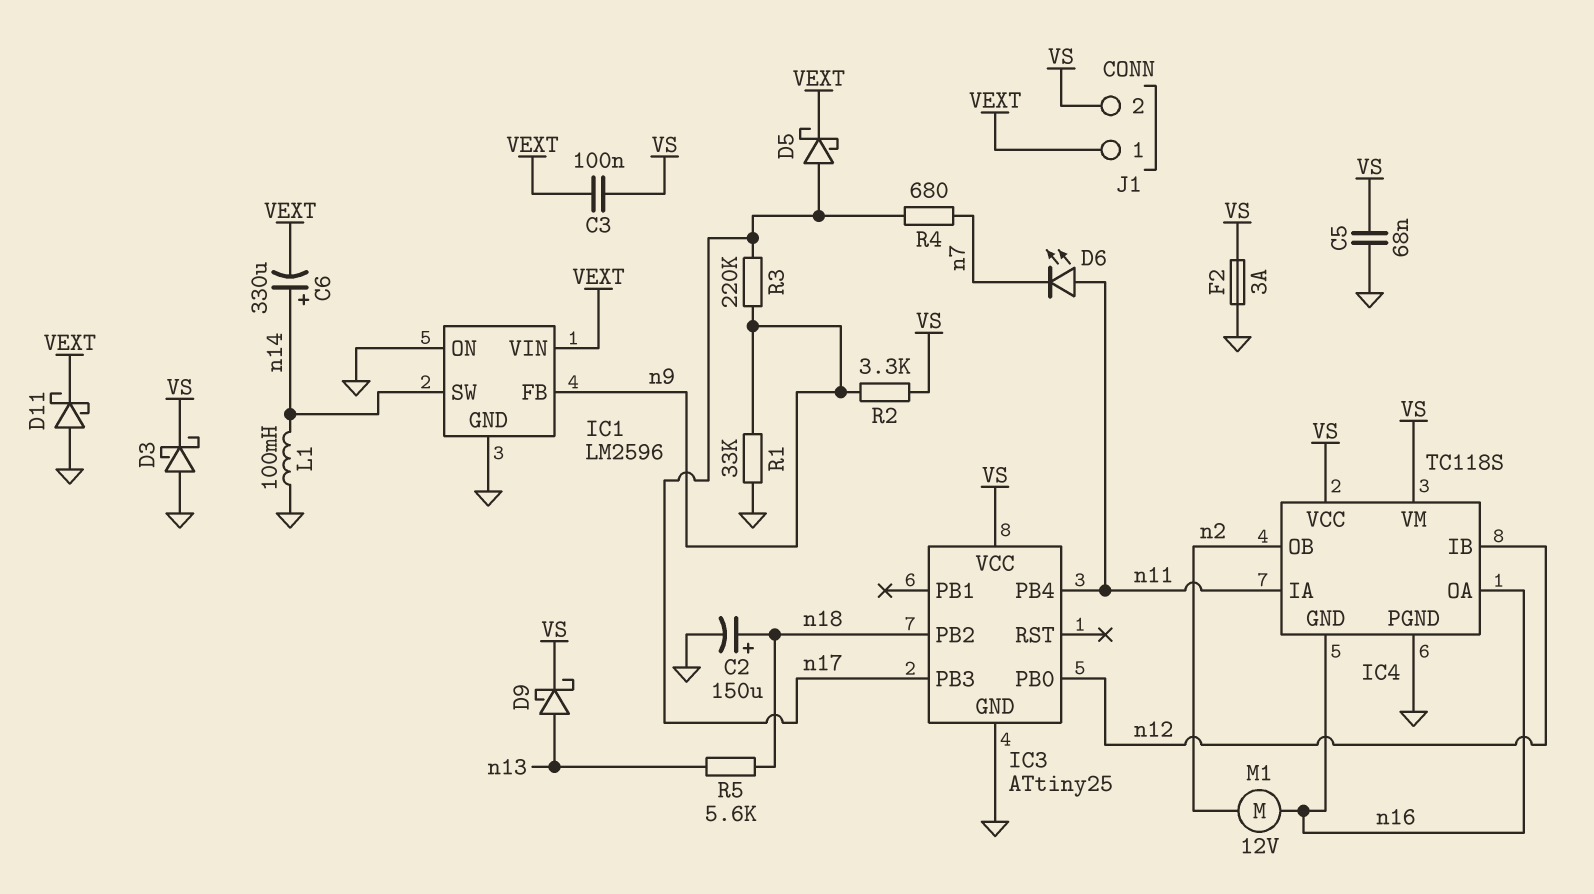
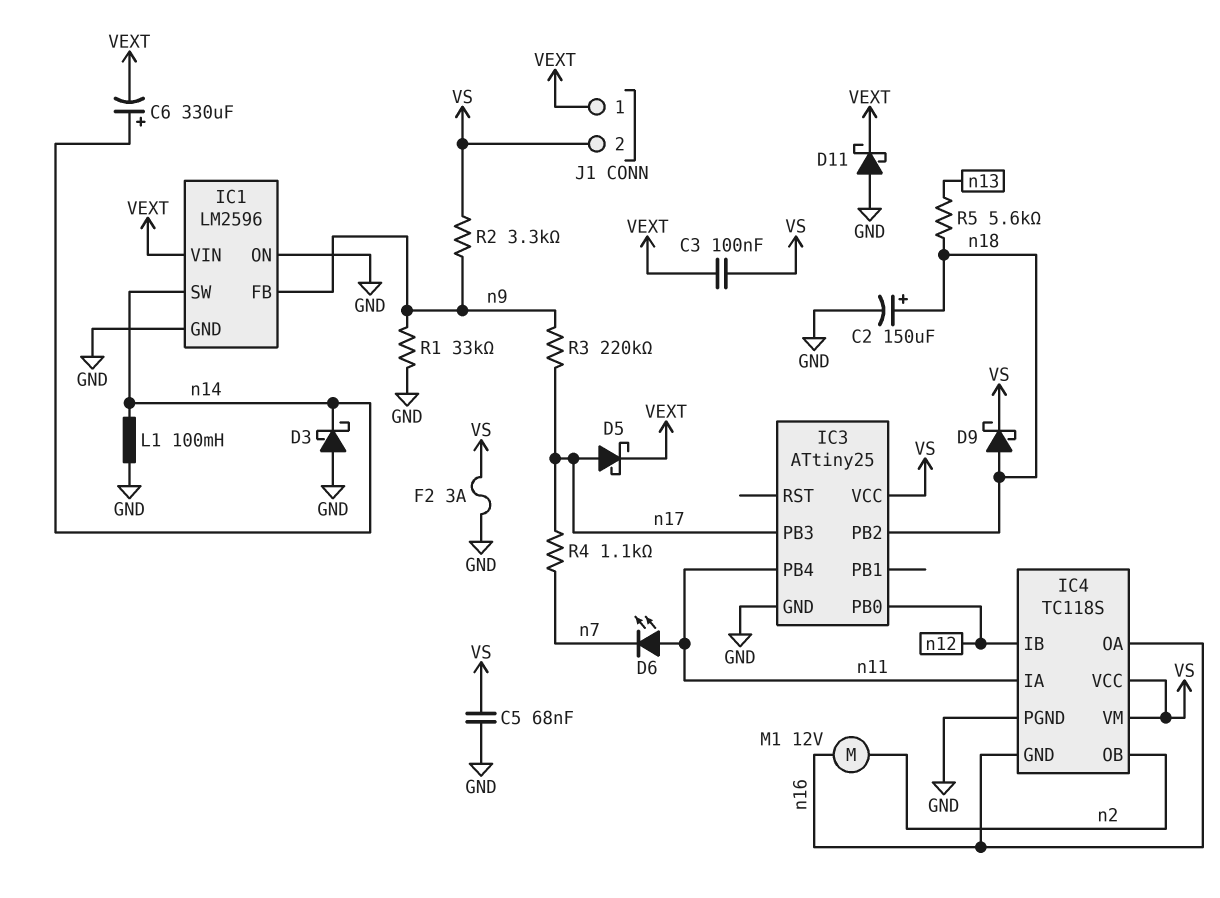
D3: schottky (A GND, K VS) -> schottky (A GND, K n14)
D9: schottky (A n13, K VS) -> schottky (A n18, K VS)
R4: 680 (n7, n17) -> 1.1k (n7, n17)

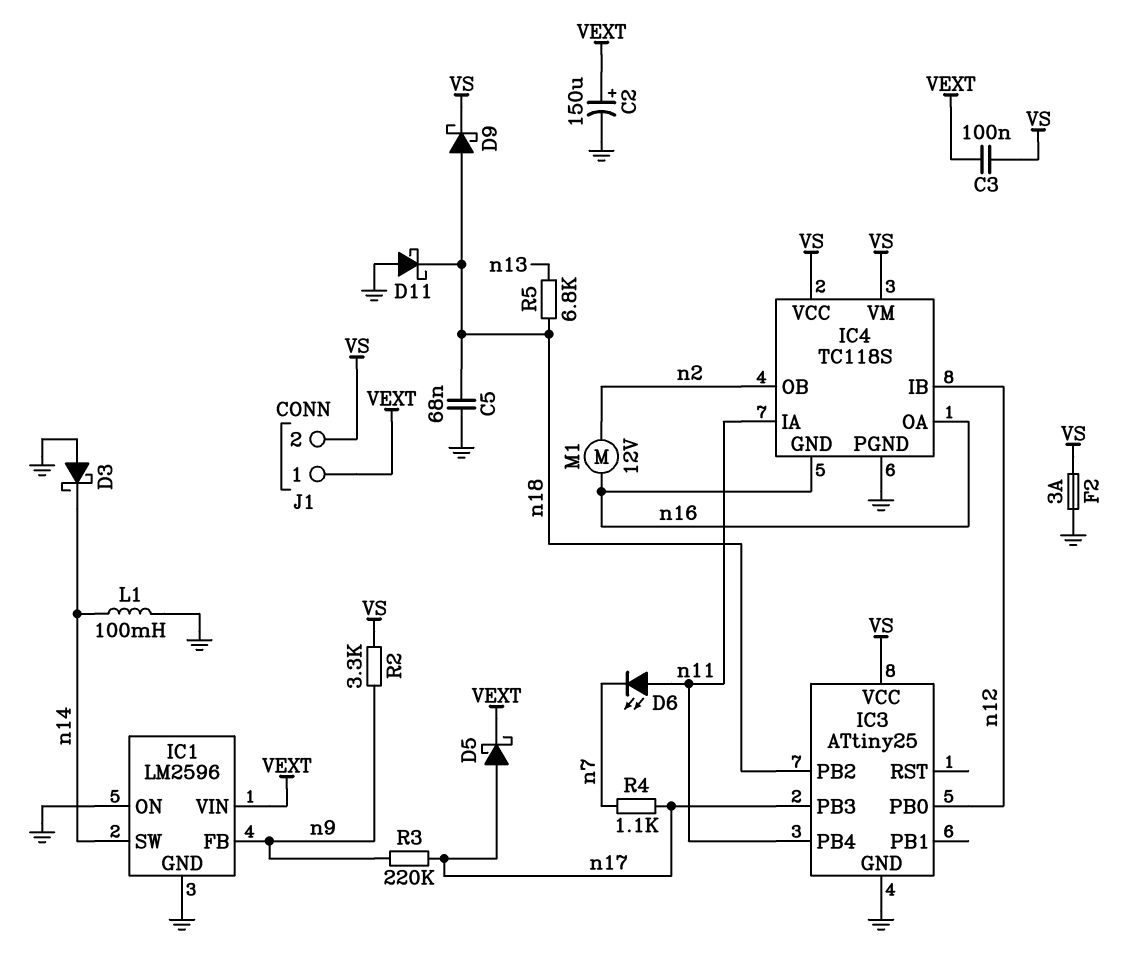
C2: 150uF (plus n18, minus GND) -> 150uF (plus VEXT, minus GND)
C5: 68nF (GND, VS) -> 68nF (GND, n18)
C6: 330uF (plus n14, minus VEXT) -> none
D11: schottky (A GND, K VEXT) -> schottky (A GND, K n18)
R1: 33k (GND, n9) -> none
R5: 5.6k (n13, n18) -> 6.8k (n13, n18)

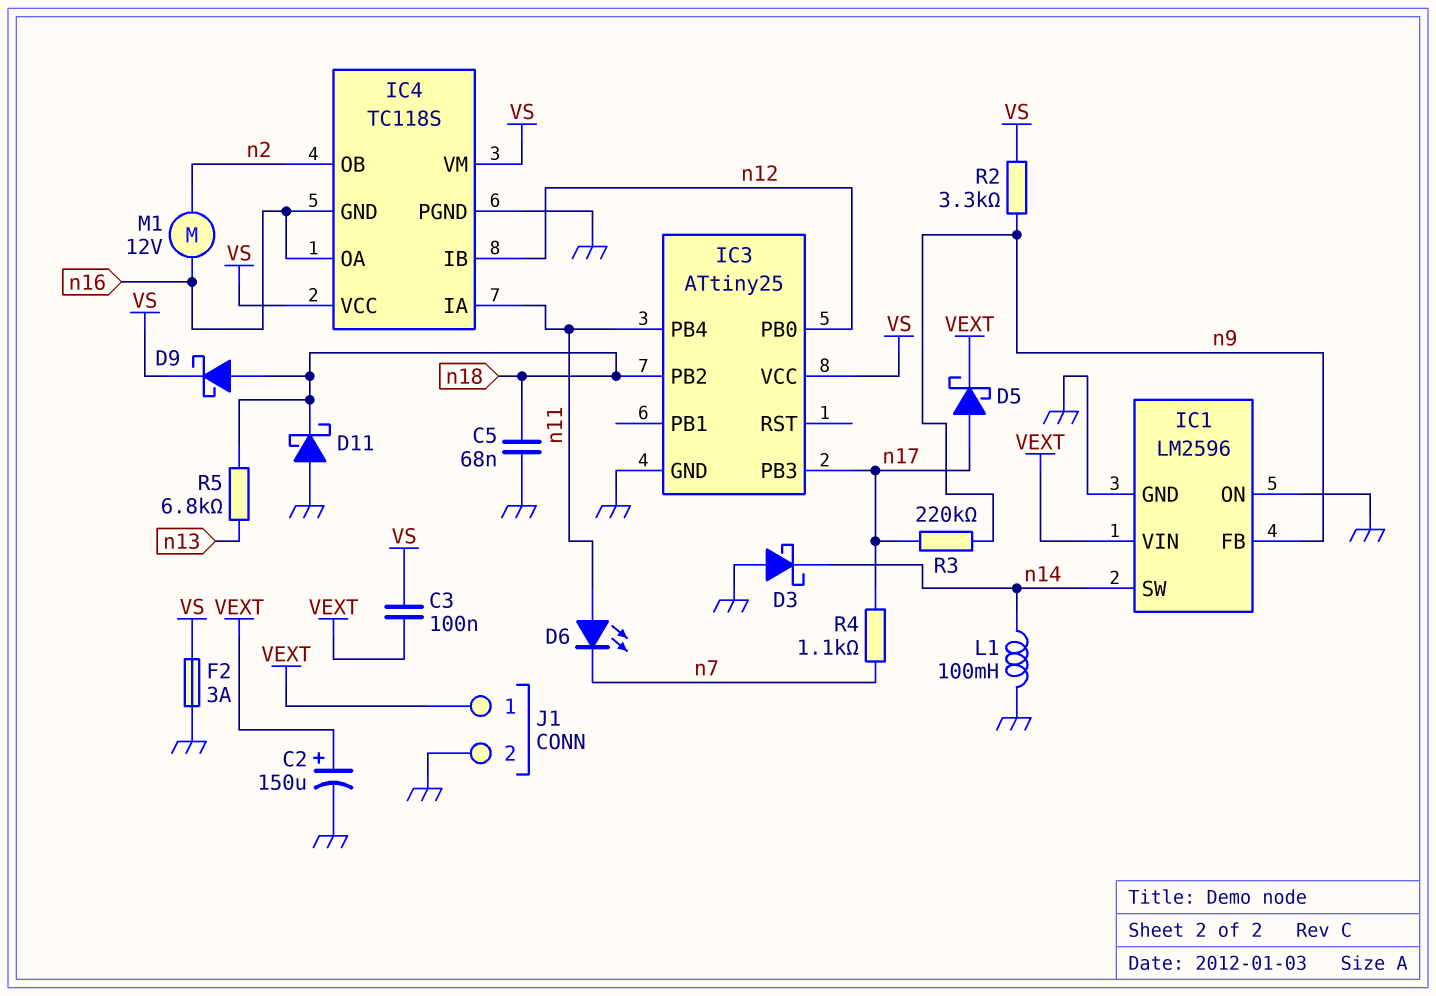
J1 pin 2: VS -> GND

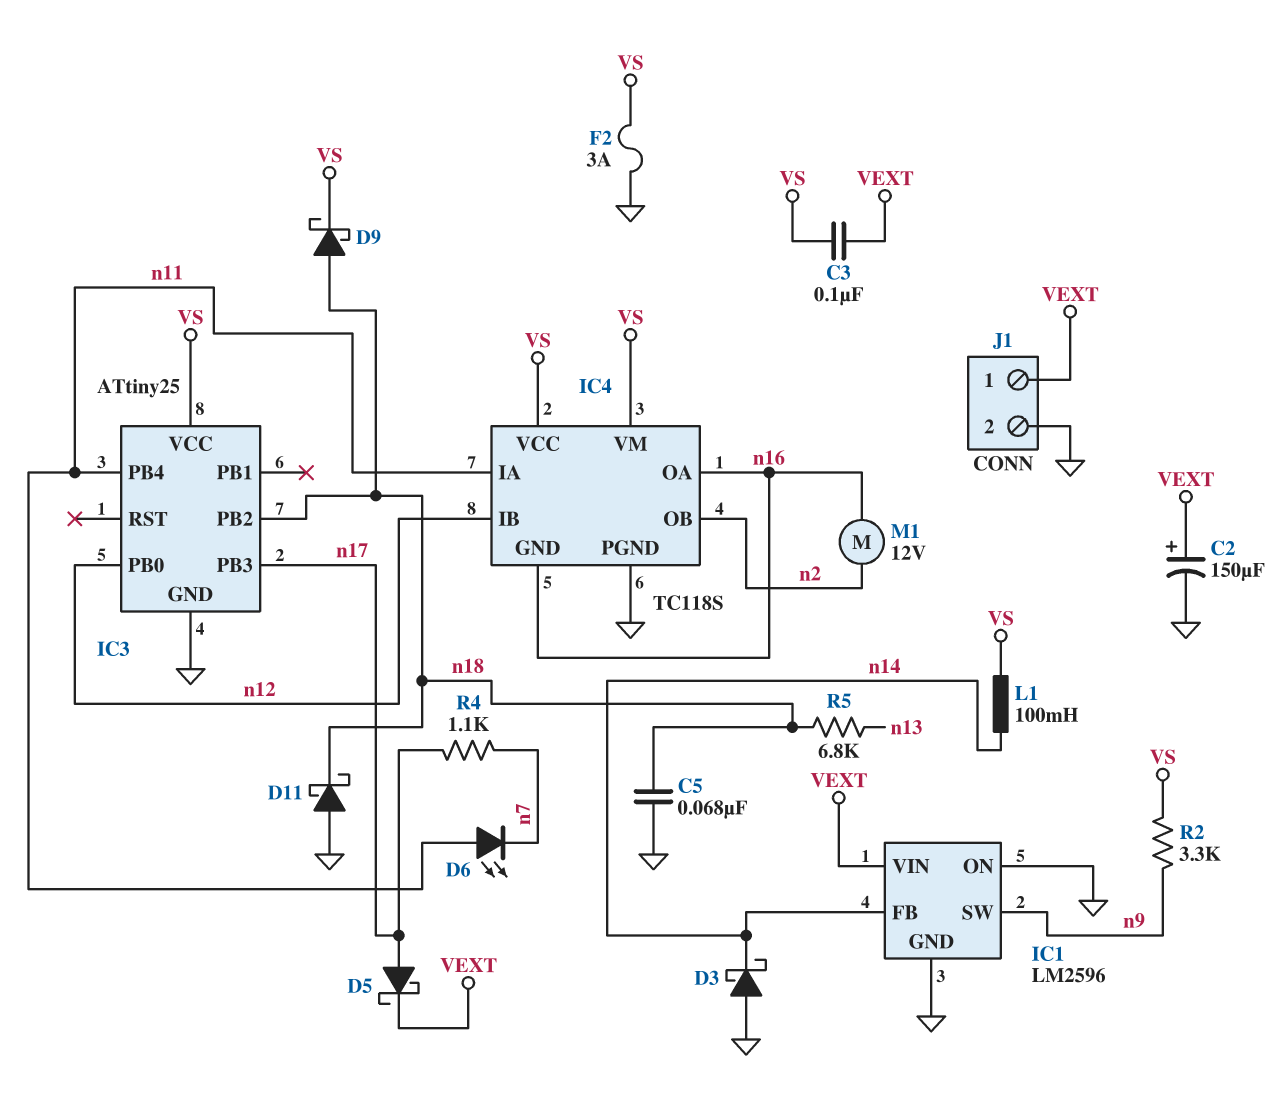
IC1 pin FB: n9 -> n14
IC1 pin SW: n14 -> n9
L1: 100mH (GND, n14) -> 100mH (VS, n14)
R3: 220k (n9, n17) -> none

